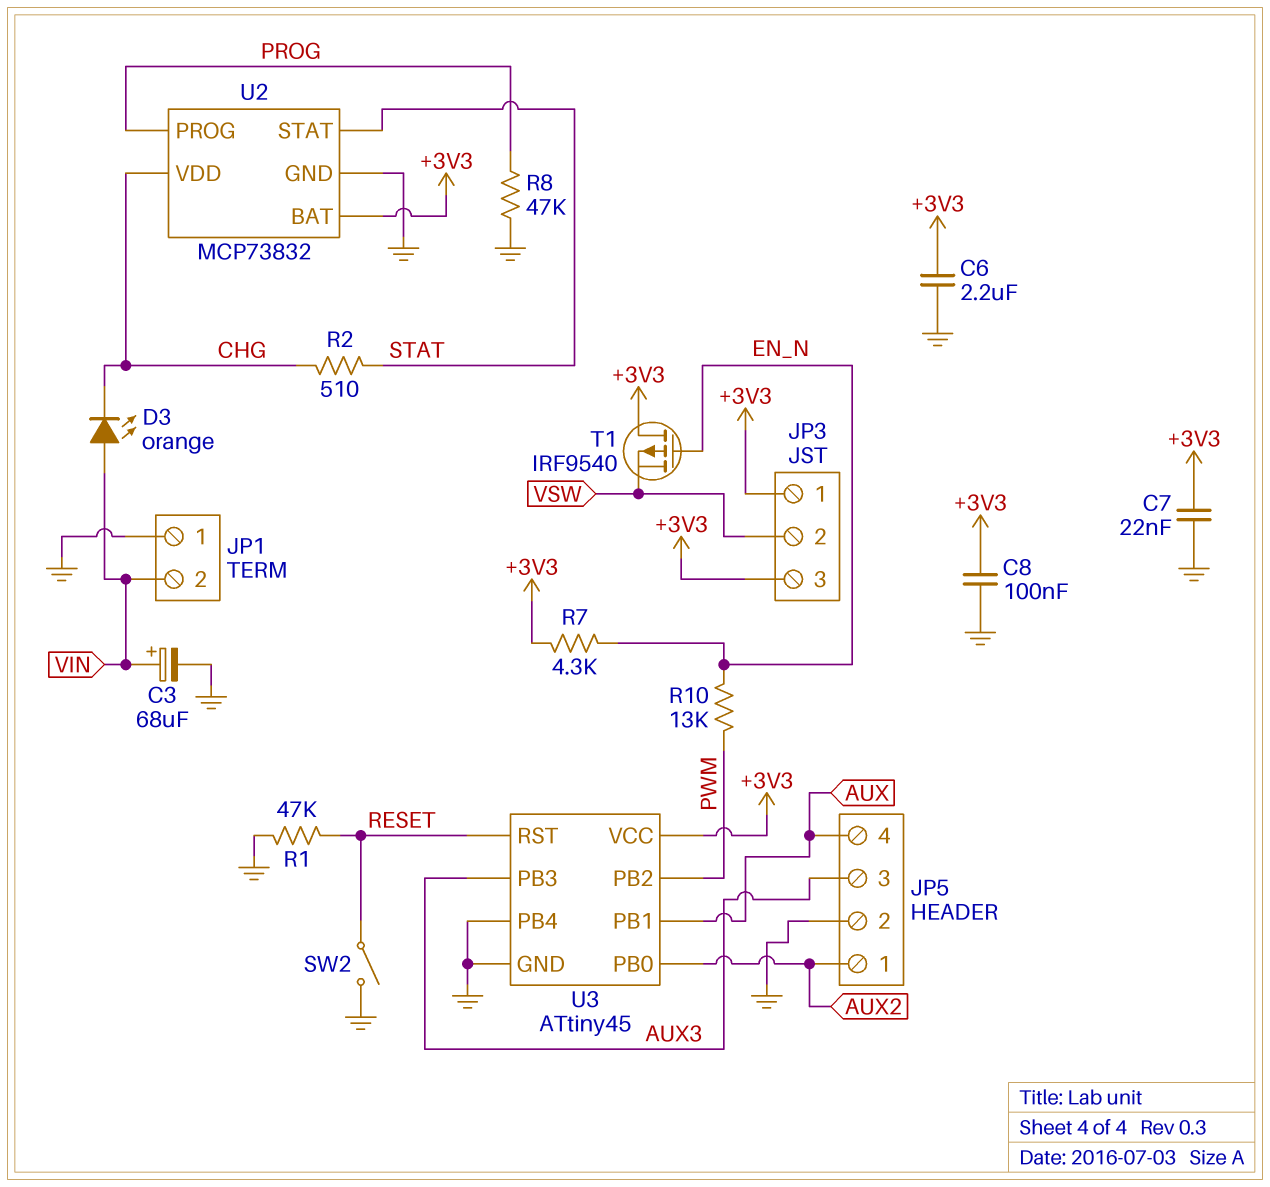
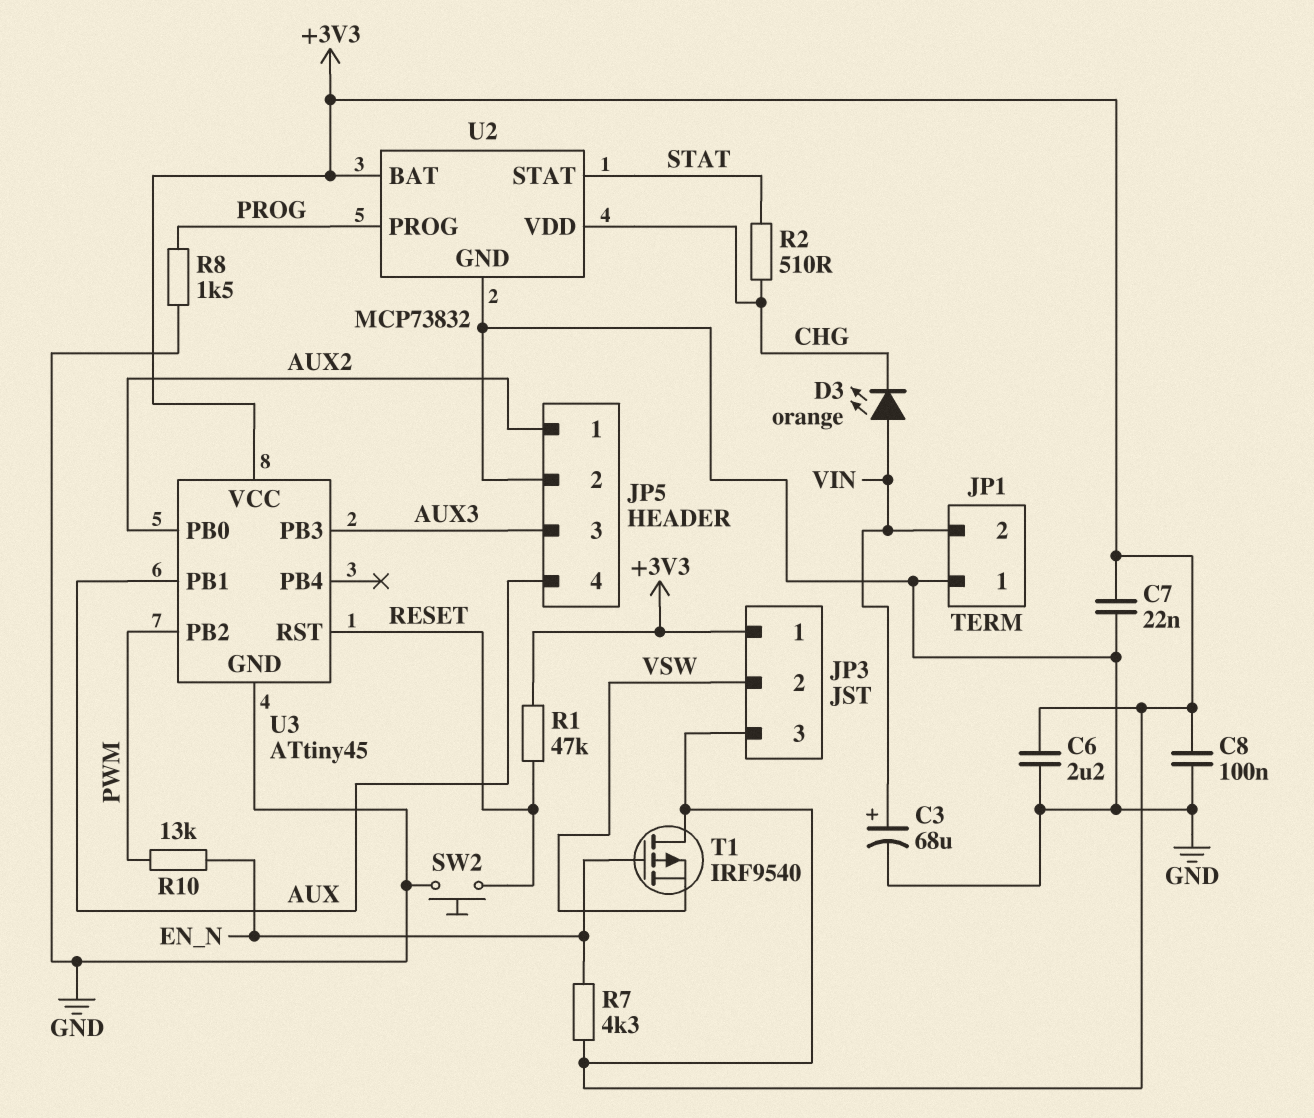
R1: 47k (GND, RESET) -> 47k (+3V3, RESET)
R8: 47k (GND, PROG) -> 1.5k (GND, PROG)
SW2: switch (GND, RESET) -> button (GND, RESET)
U3 pin PB4: GND -> none

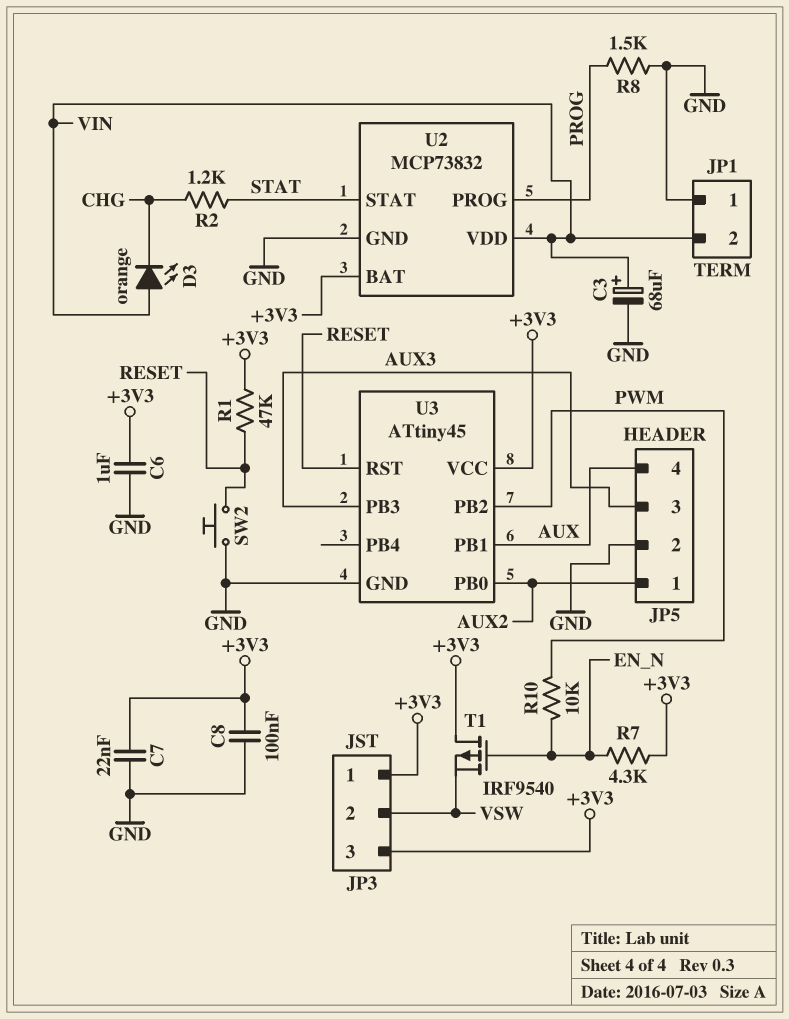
C6: 2.2uF (+3V3, GND) -> 1uF (+3V3, GND)
R2: 510 (CHG, STAT) -> 1.2k (CHG, STAT)
R10: 13k (EN_N, PWM) -> 10k (EN_N, PWM)
U2 pin VDD: CHG -> VIN

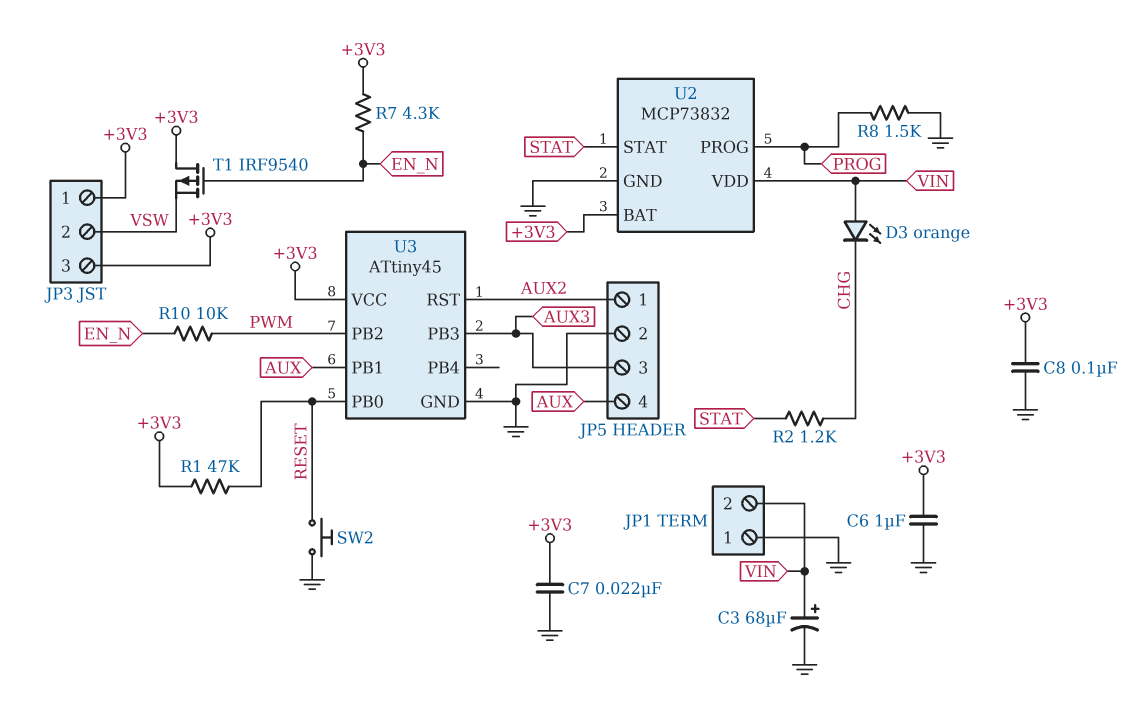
U3 pin PB0: AUX2 -> RESET
U3 pin RST: RESET -> AUX2

